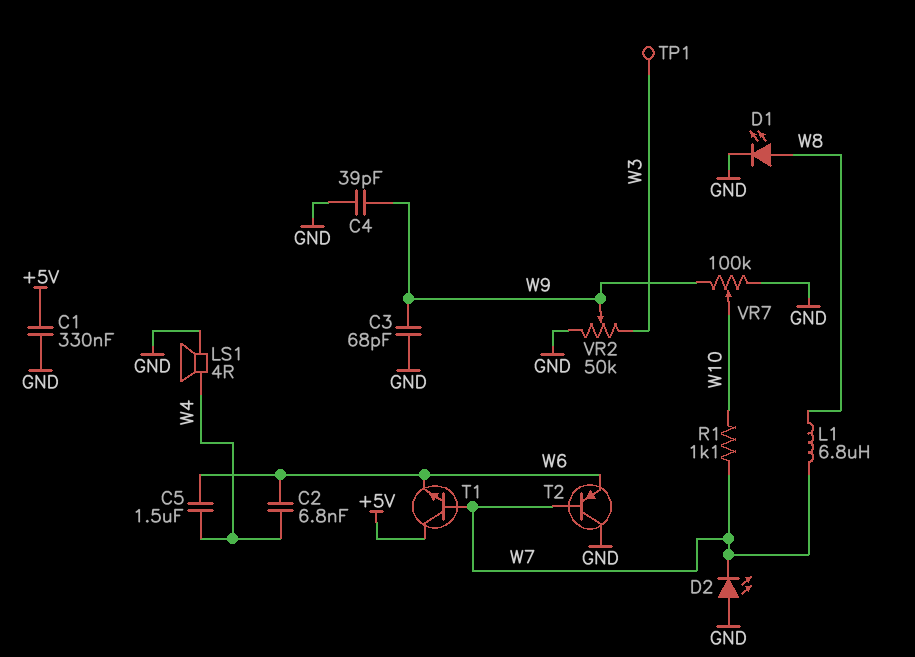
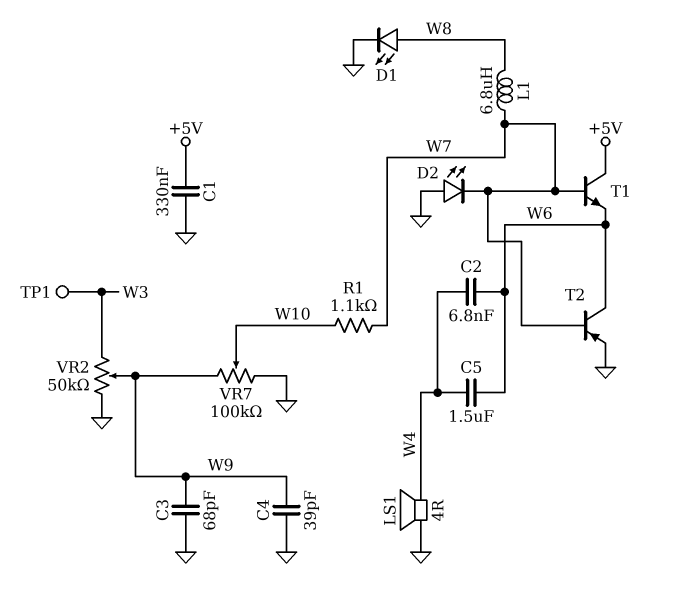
T2: PNP (B W7, C GND, E W6) -> PNP (B W7, C W6, E GND)

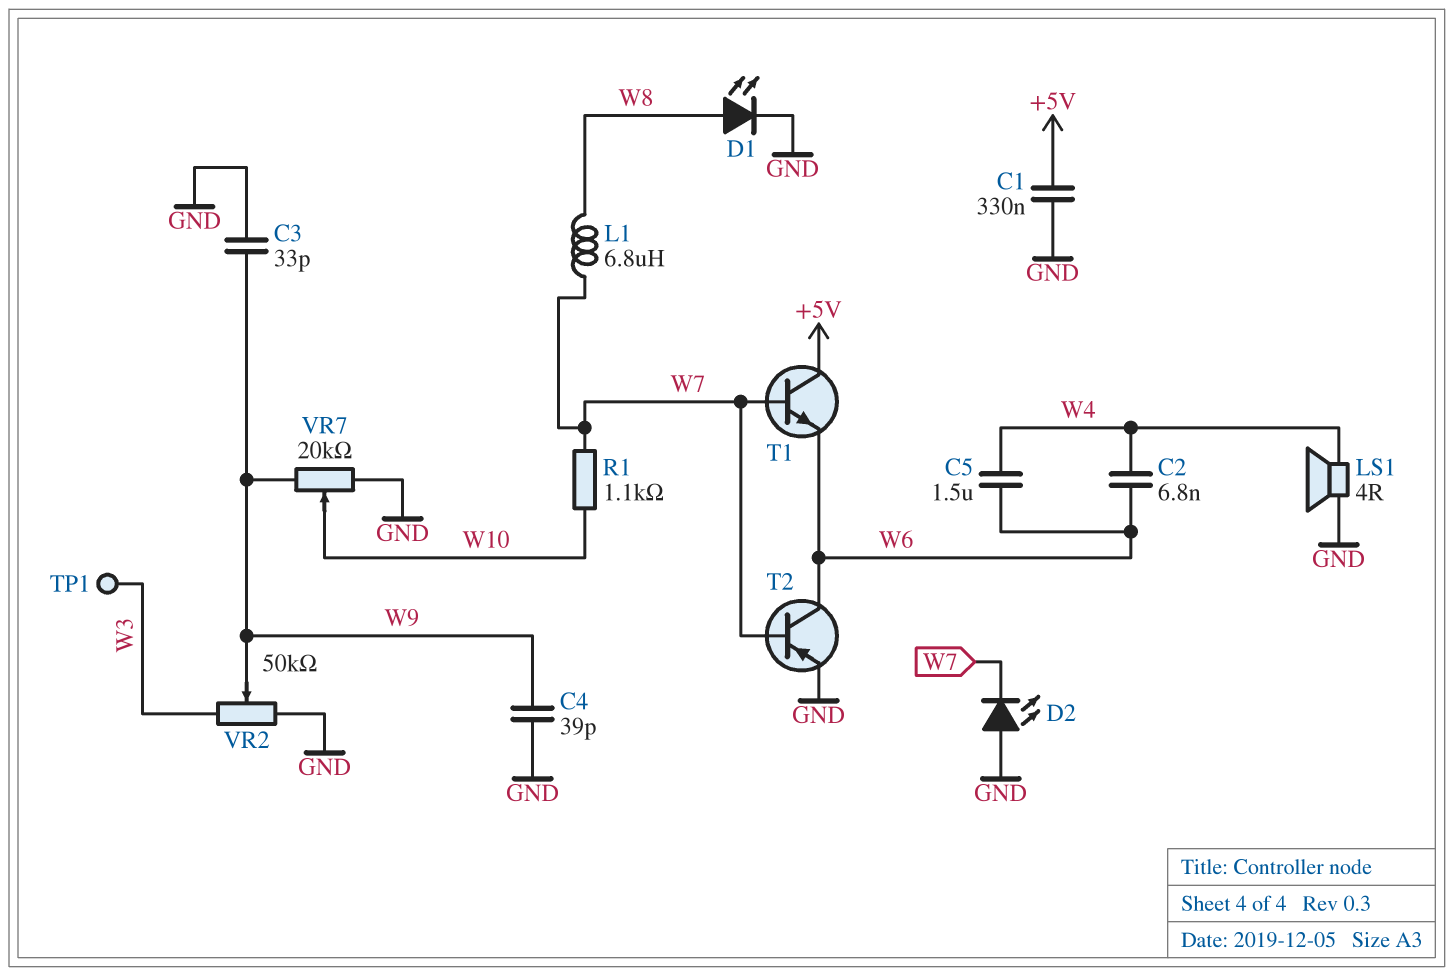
C3: 68pF (GND, W9) -> 33pF (GND, W9)
VR7: 100k (GND, W9, wiper W10) -> 20k (GND, W9, wiper W10)

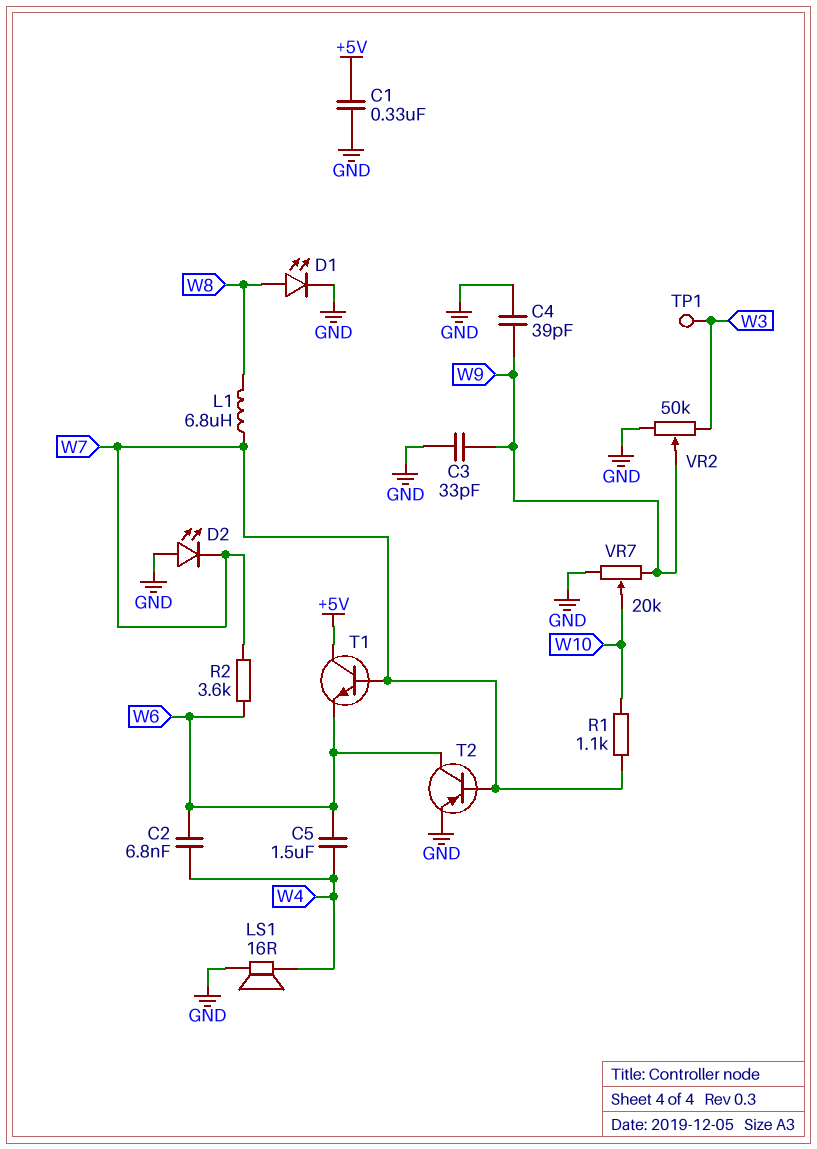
LS1: speaker 4R (GND, W4) -> speaker 16R (GND, W4)
R2: none -> 3.6k (W6, W7)

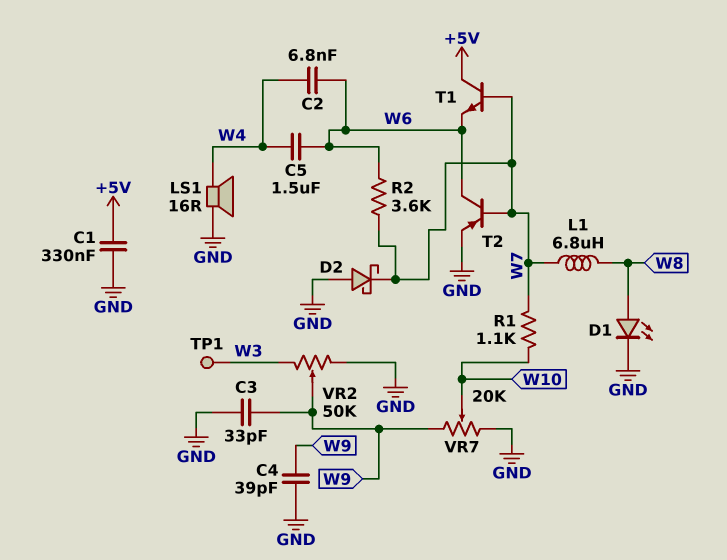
D2: LED (A GND, K W7) -> schottky (A GND, K W7)

